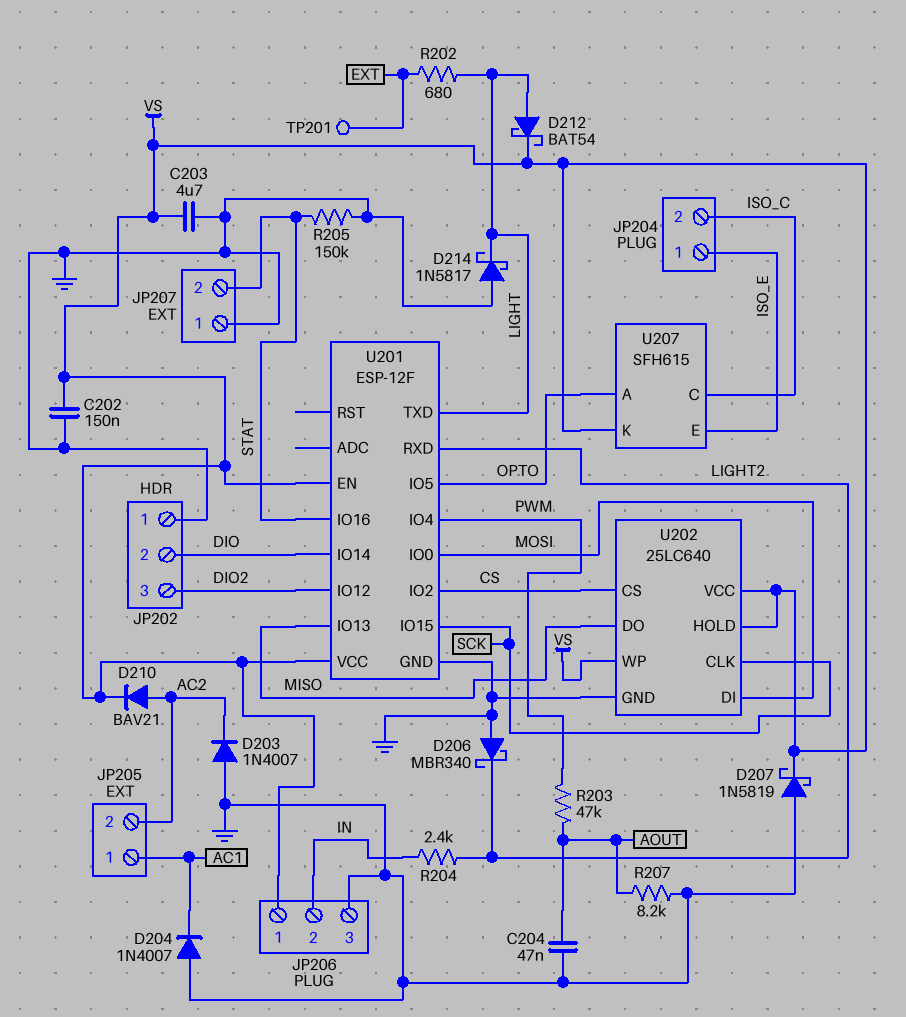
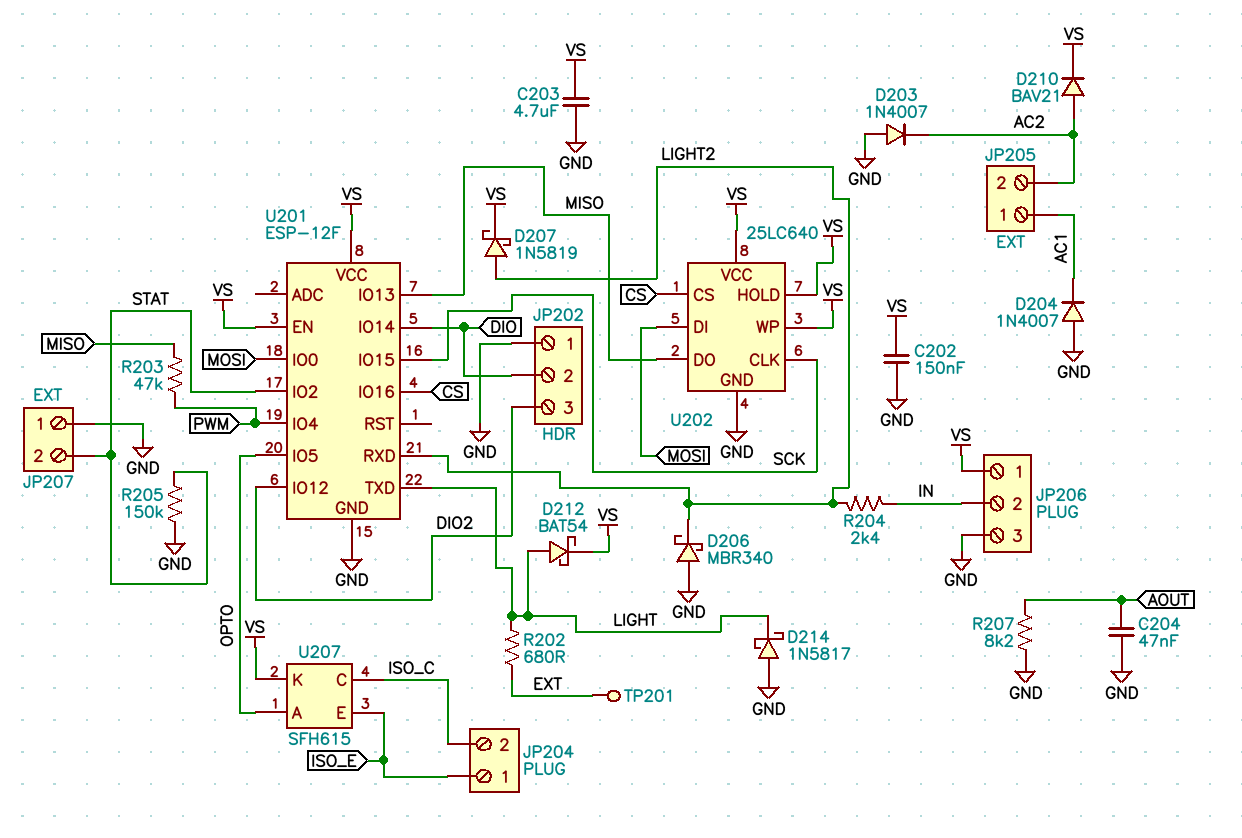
D207: schottky 1N5819 (A GND, K VS) -> schottky 1N5819 (A LIGHT2, K VS)
R203: 47k (AOUT, PWM) -> 47k (MISO, PWM)
U201 pin IO2: CS -> STAT
U201 pin IO16: STAT -> CS

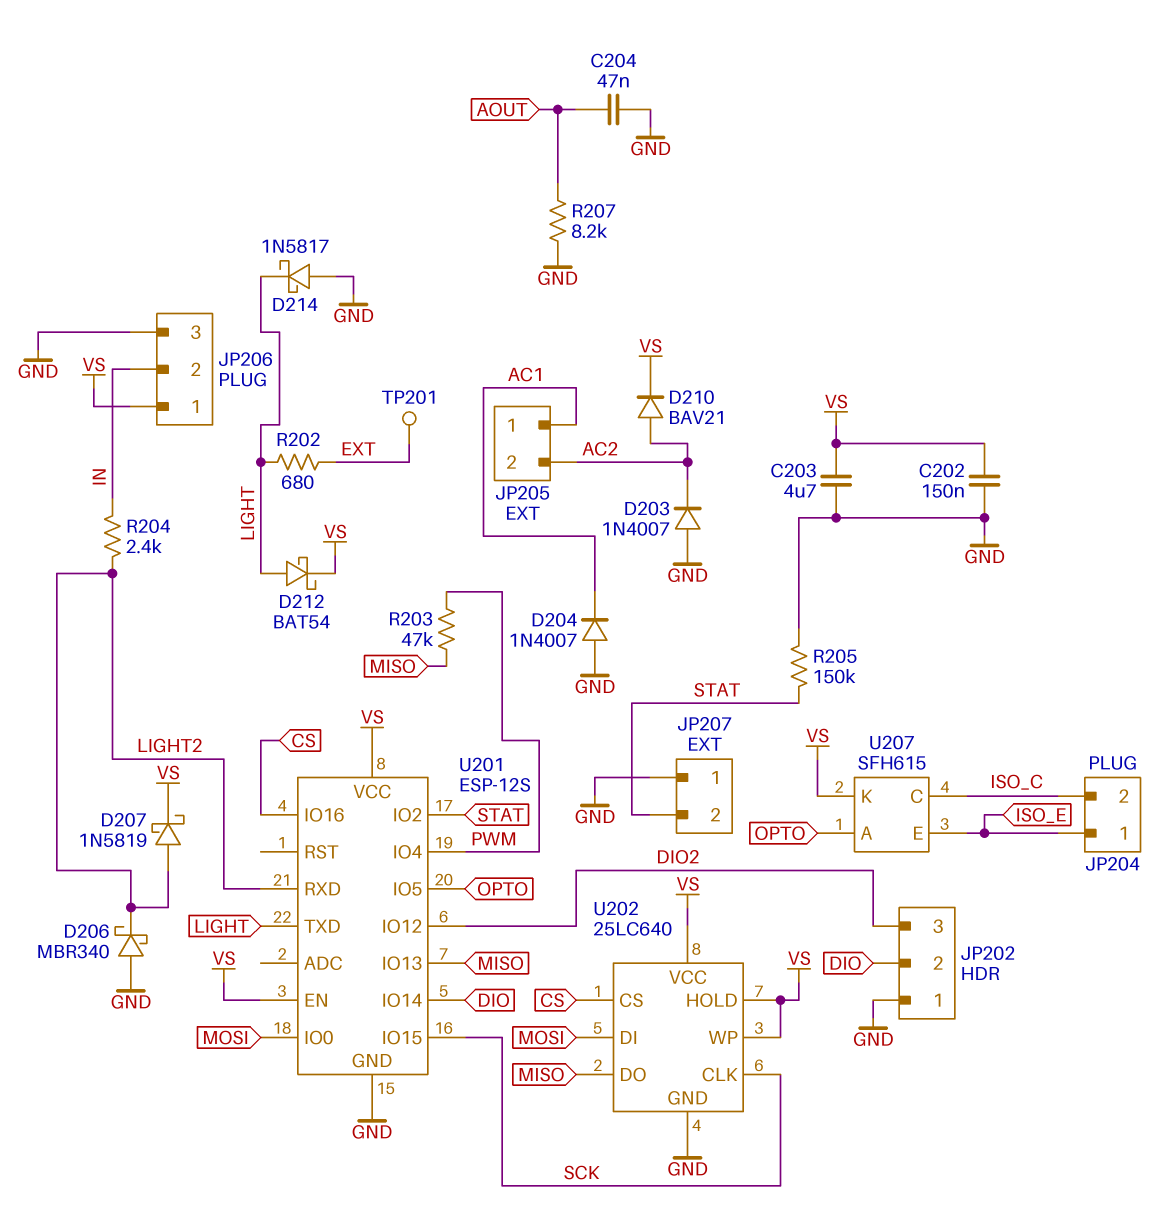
U201: ESP-12F -> ESP-12S

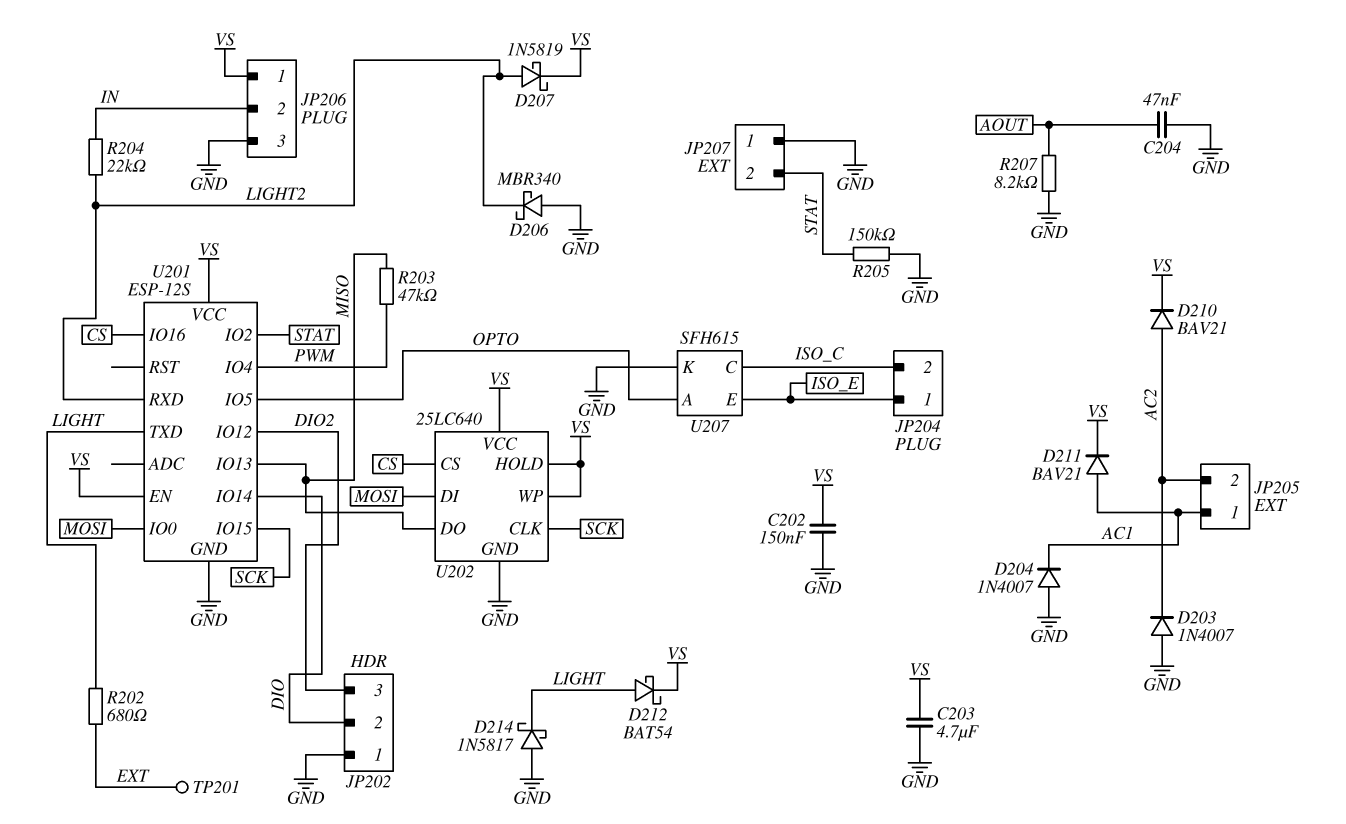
D211: none -> diode BAV21 (A AC1, K VS)
R204: 2.4k (IN, LIGHT2) -> 22k (IN, LIGHT2)
U207 pin K: VS -> GND

